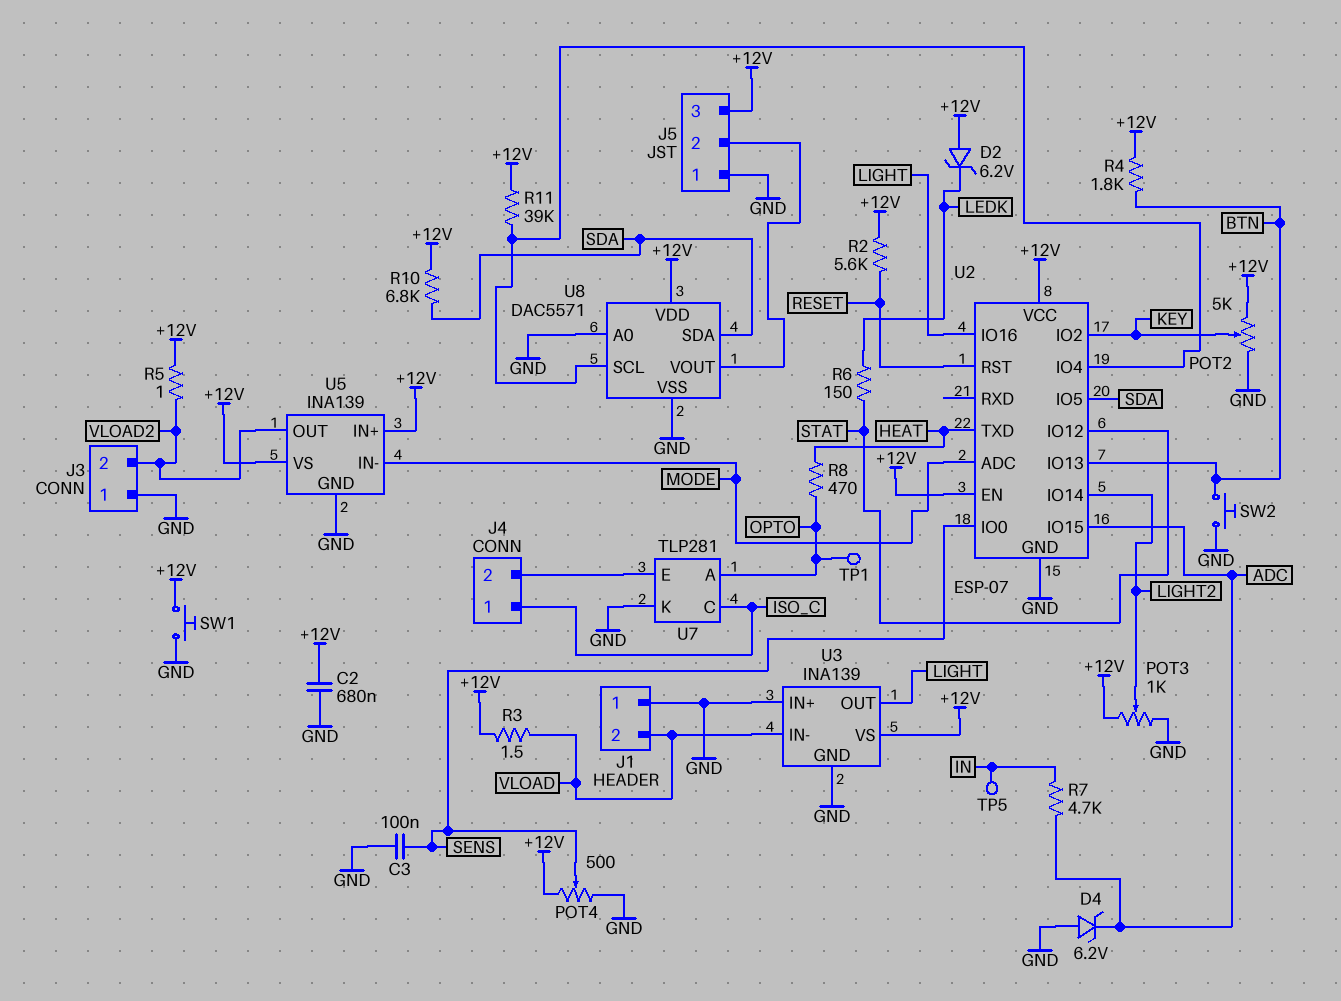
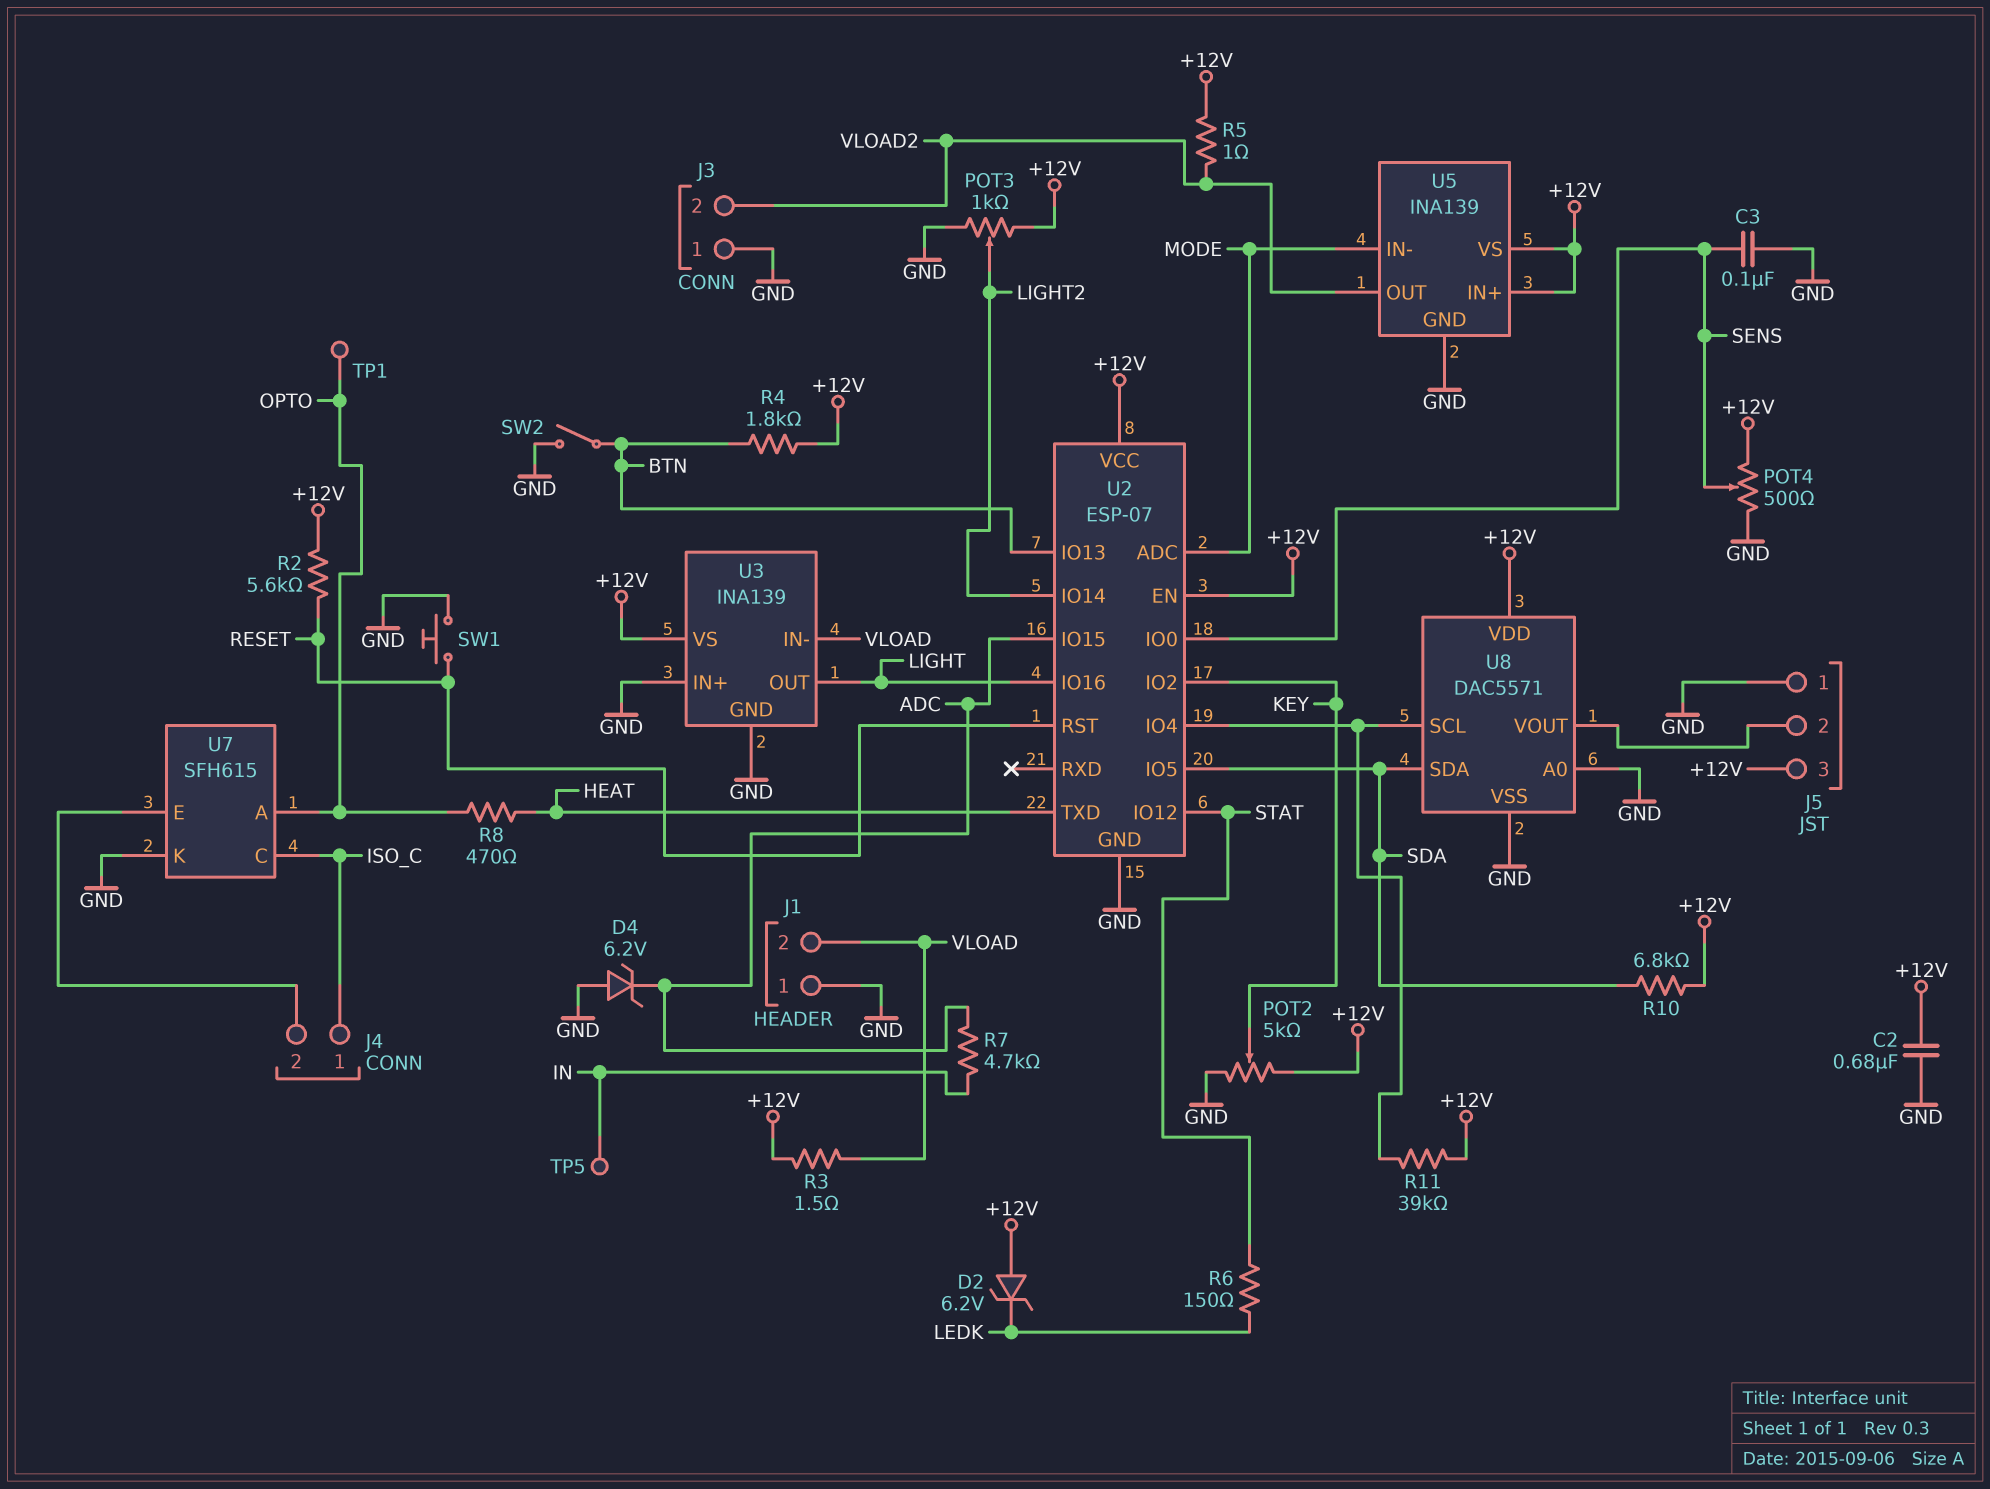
SW1: button (+12V, GND) -> button (GND, RESET)
SW2: button (BTN, GND) -> switch (BTN, GND)
U7: TLP281 -> SFH615

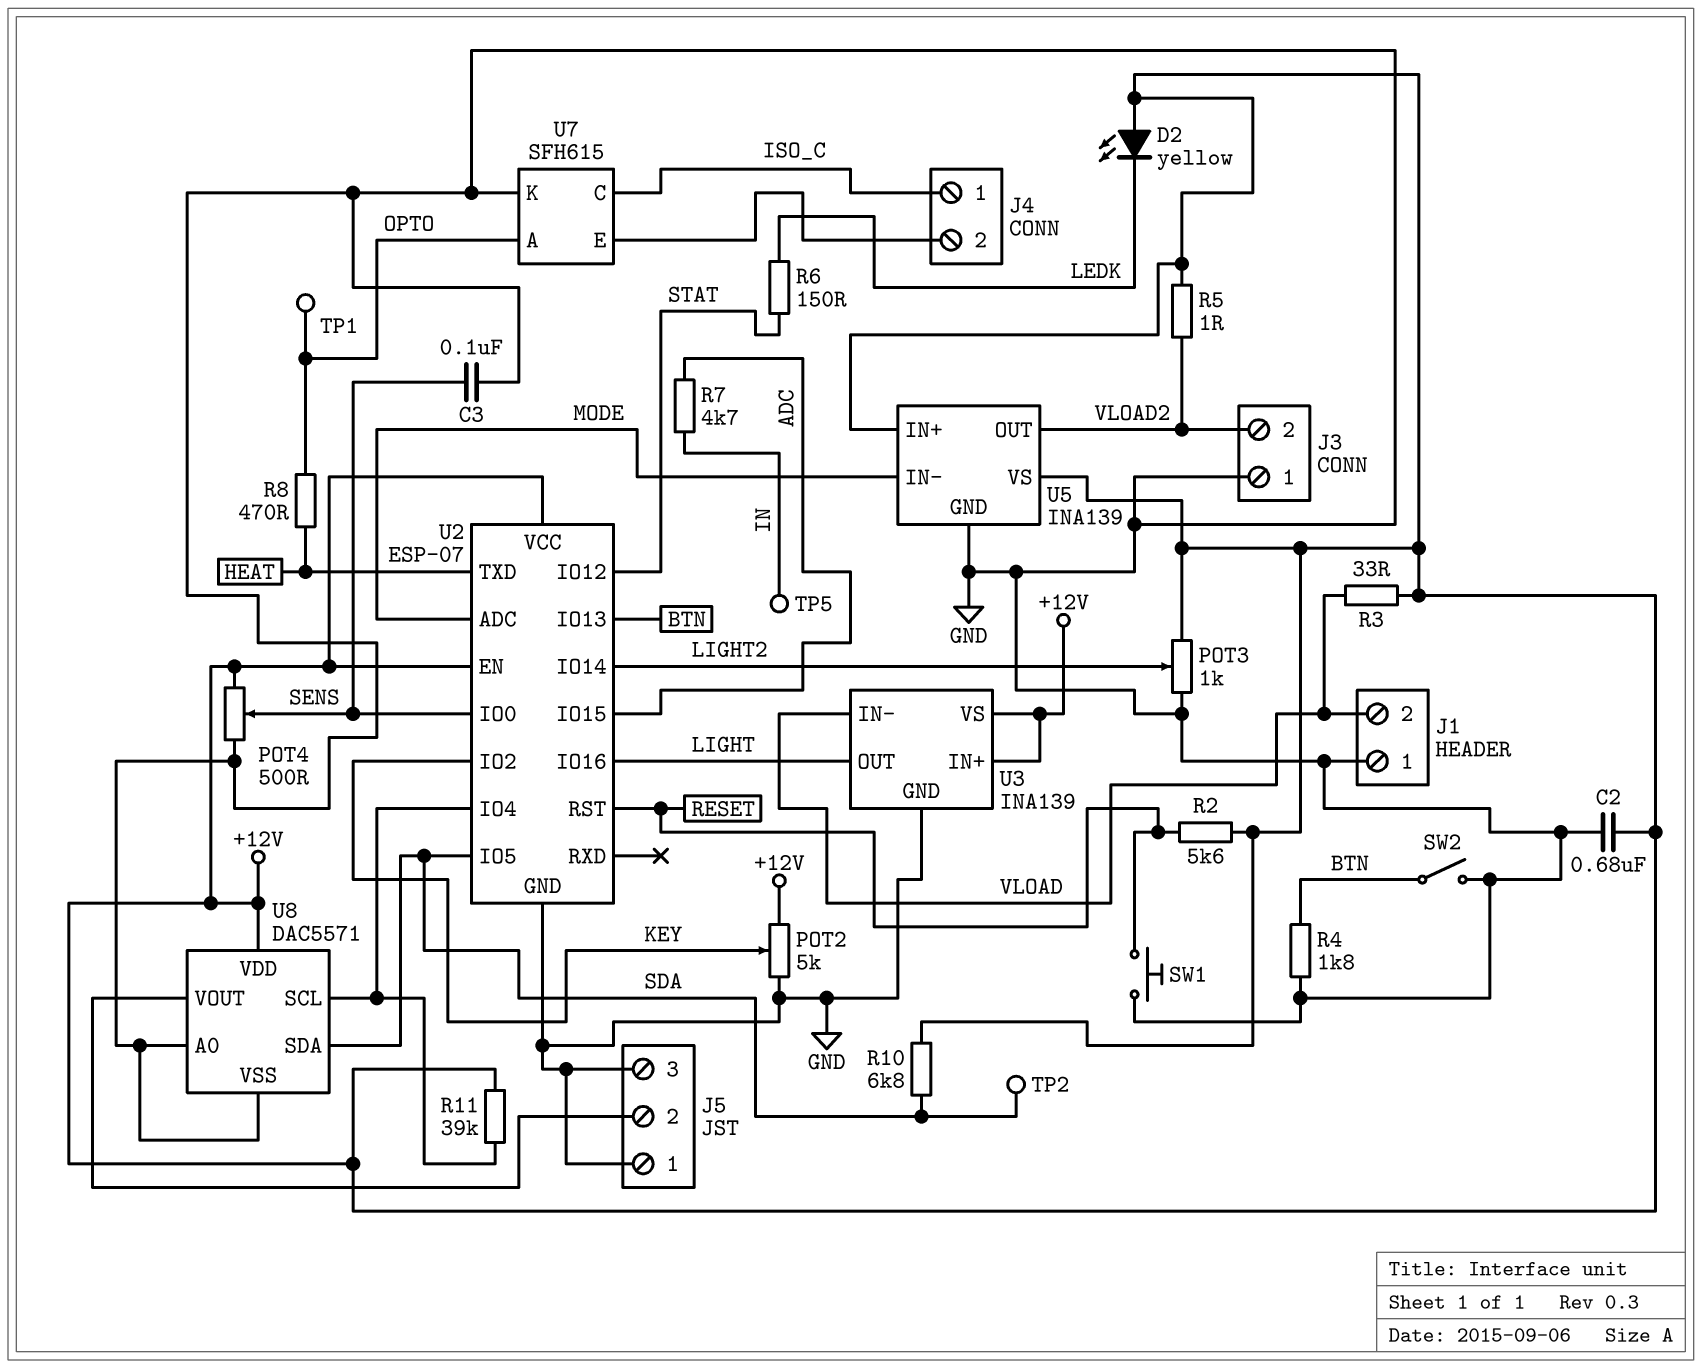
D2: zener 6.2V (A +12V, K LEDK) -> LED yellow (A +12V, K LEDK)
D4: zener 6.2V (A GND, K ADC) -> none
J5 pin 3: +12V -> GND
R3: 1.5 (+12V, VLOAD) -> 33 (+12V, VLOAD)
R4: 1.8k (+12V, BTN) -> 1.8k (BTN, GND)
TP2: none -> test point (SDA)
U3 pin IN+: GND -> +12V

